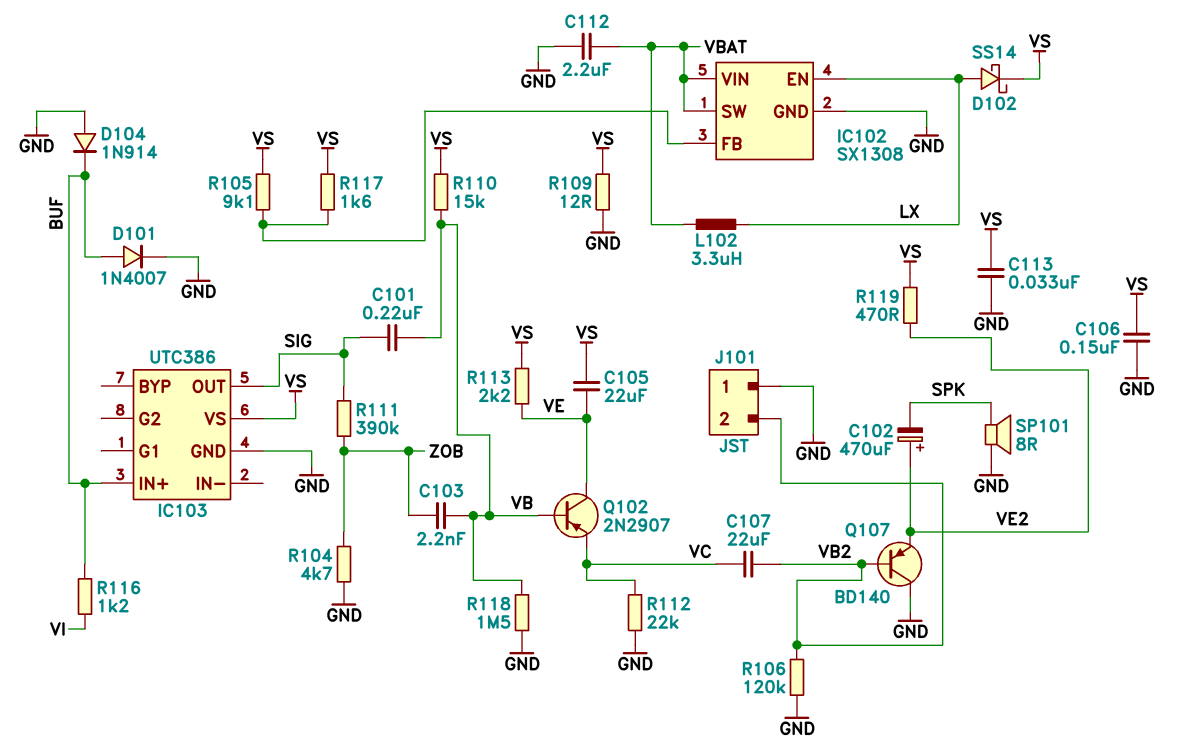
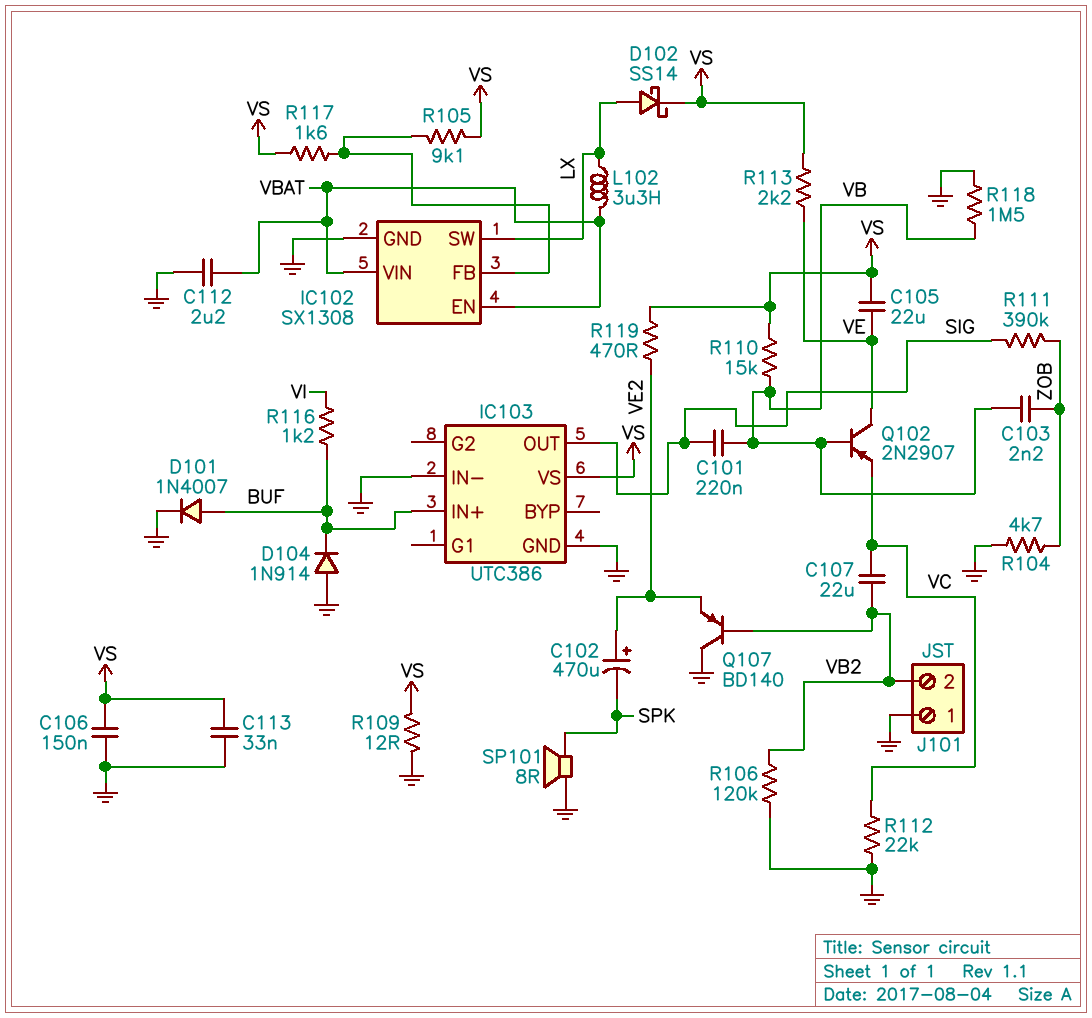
IC102 pin EN: LX -> VBAT
IC102 pin SW: VBAT -> LX
IC103 pin IN-: none -> GND

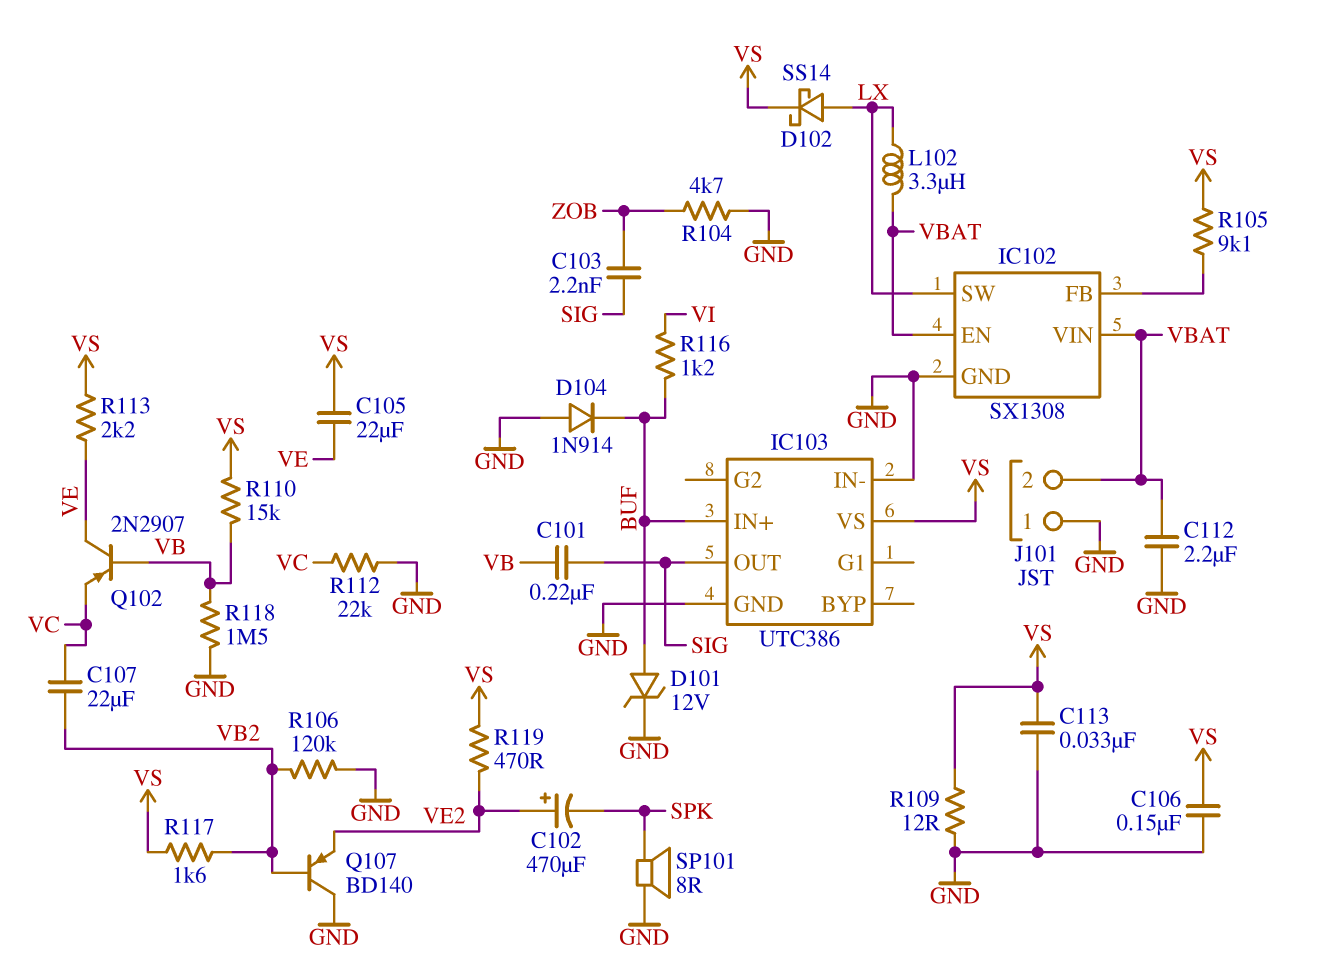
C103: 2.2nF (VB, ZOB) -> 2.2nF (SIG, ZOB)
D101: diode 1N4007 (A BUF, K GND) -> zener 12V (A BUF, K GND)
J101 pin 2: VB2 -> VBAT
R111: 390k (SIG, ZOB) -> none
R117: 1.6k (IC102/FB, VS) -> 1.6k (VB2, VS)

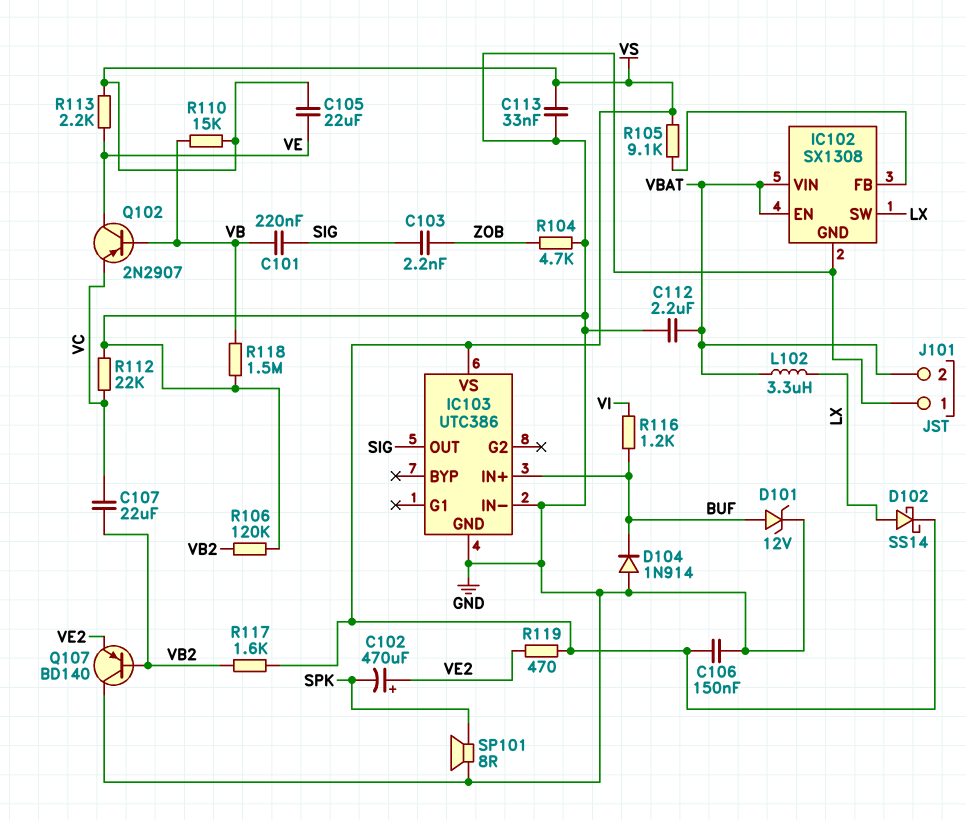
R109: 12 (GND, VS) -> none

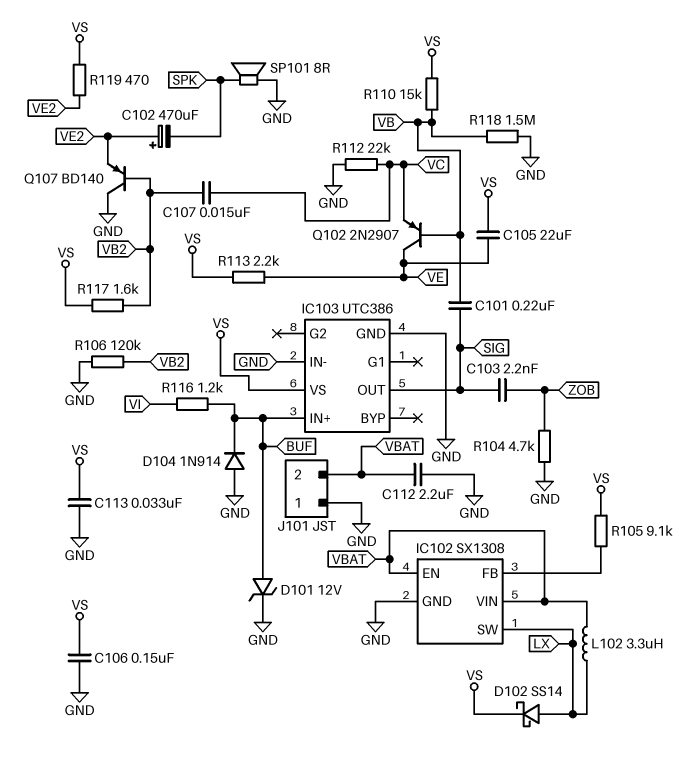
C107: 22uF (VB2, VC) -> 15nF (VB2, VC)

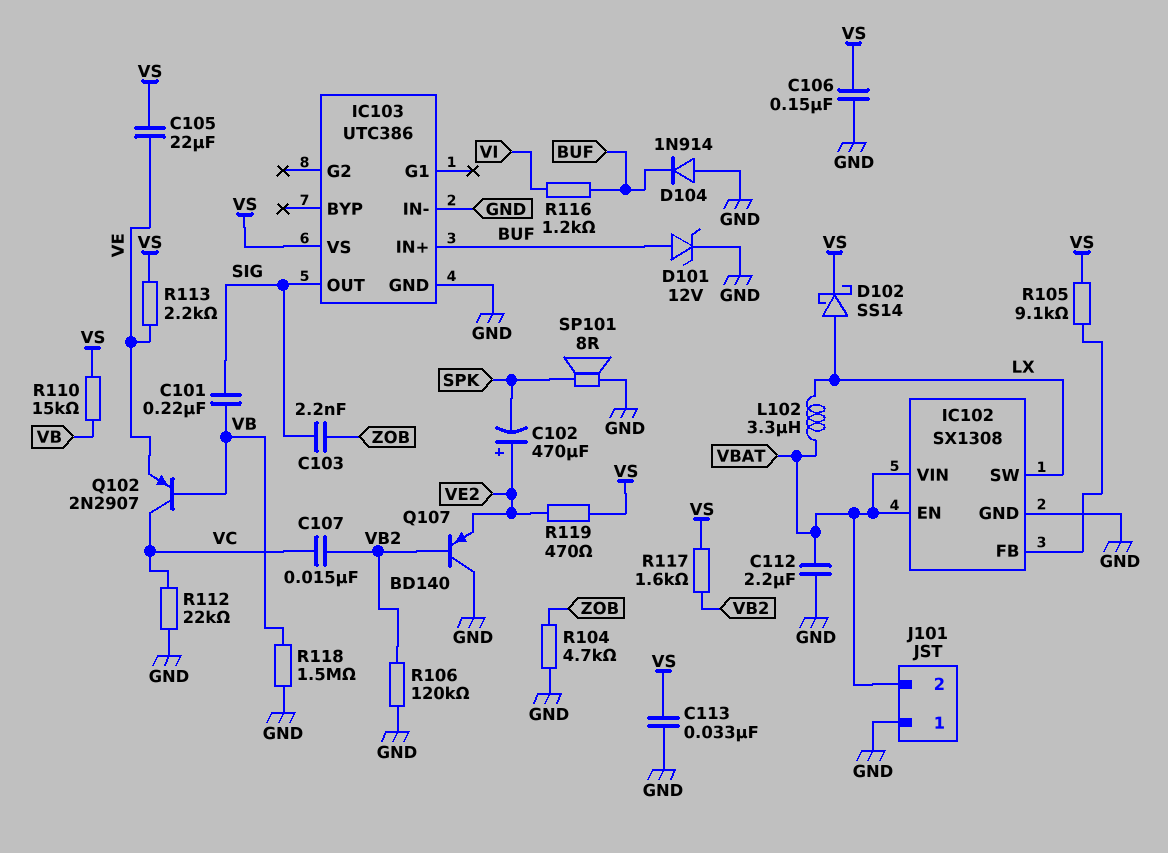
Q102: PNP 2N2907 (B VB, C VE, E VC) -> PNP 2N2907 (B VB, C VC, E VE)

